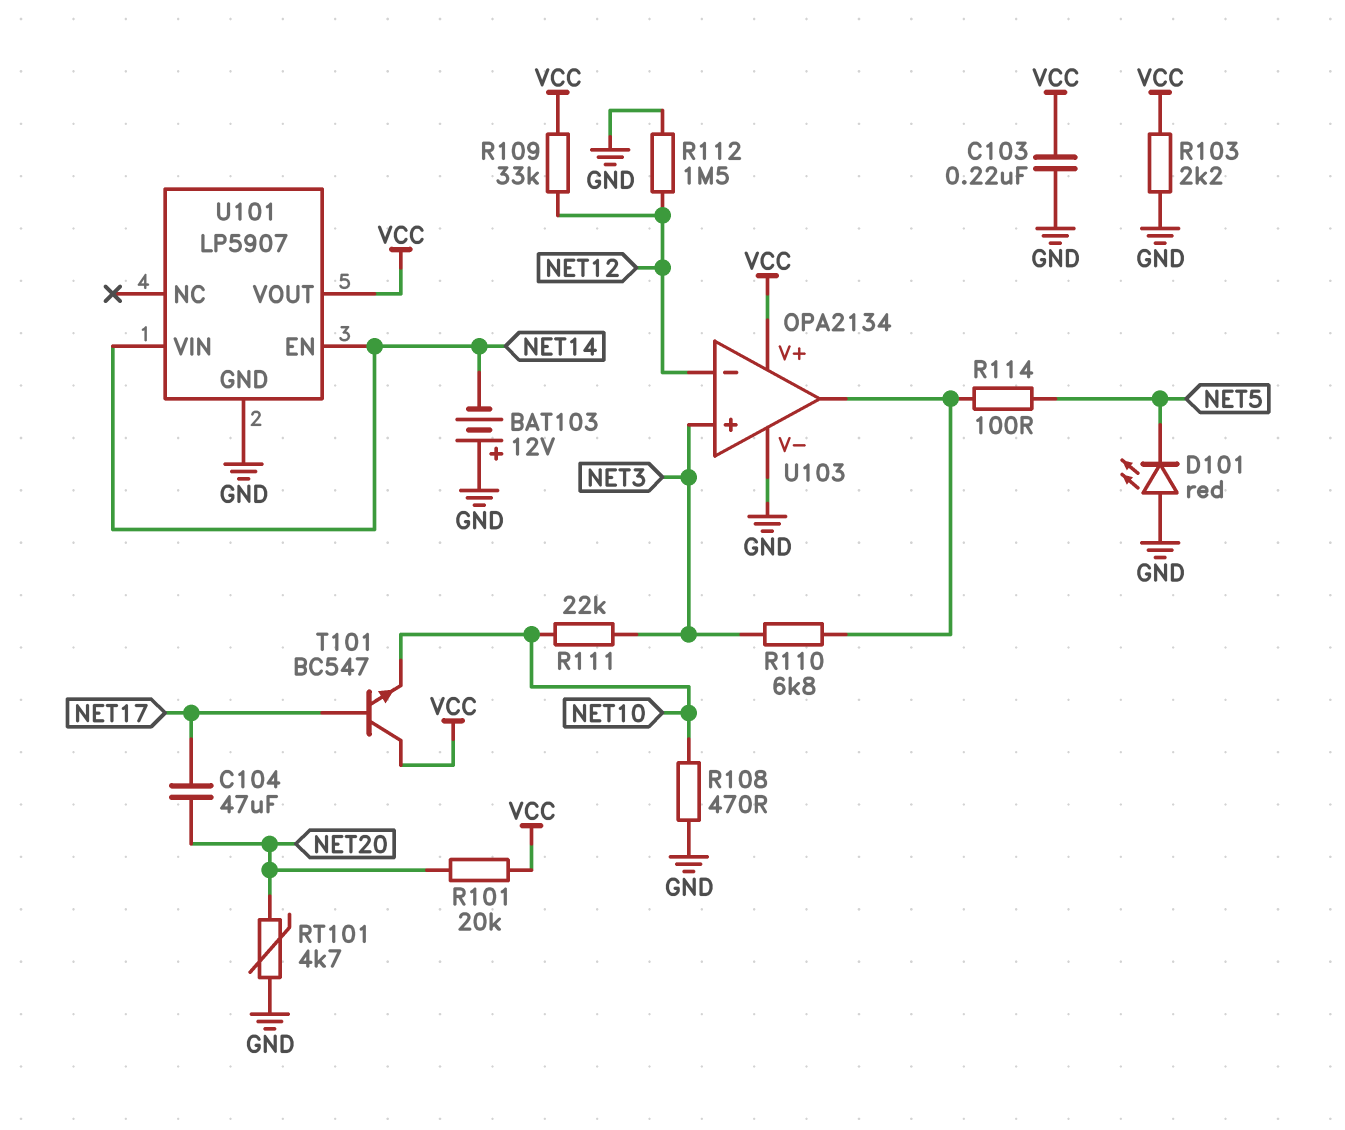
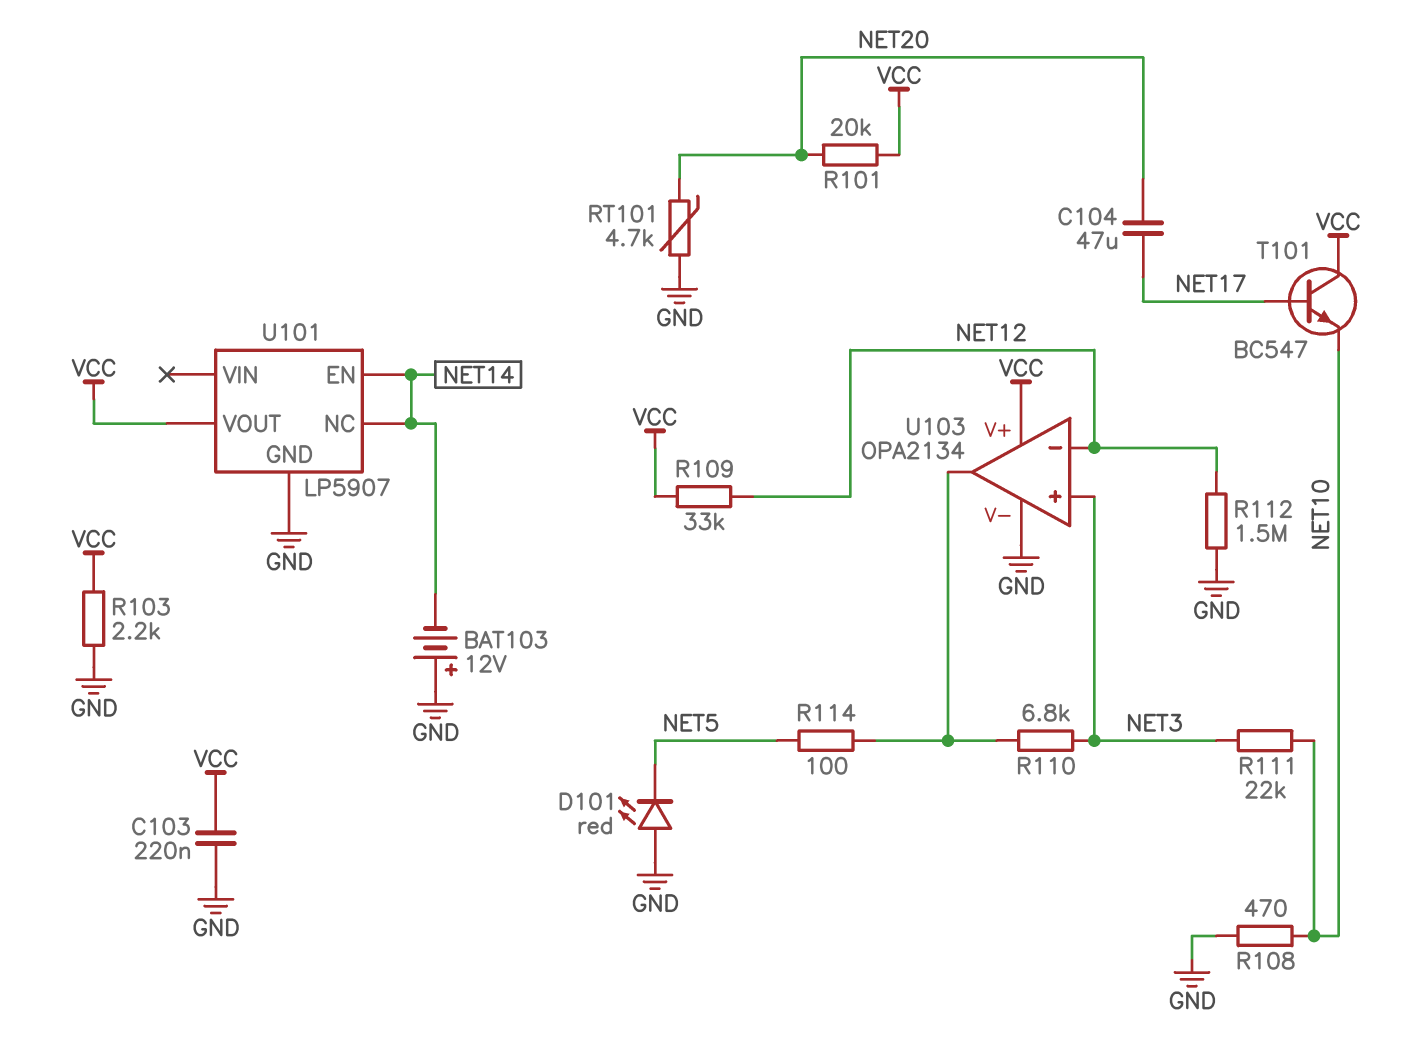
U101 pin NC: none -> NET14
U101 pin VIN: NET14 -> none

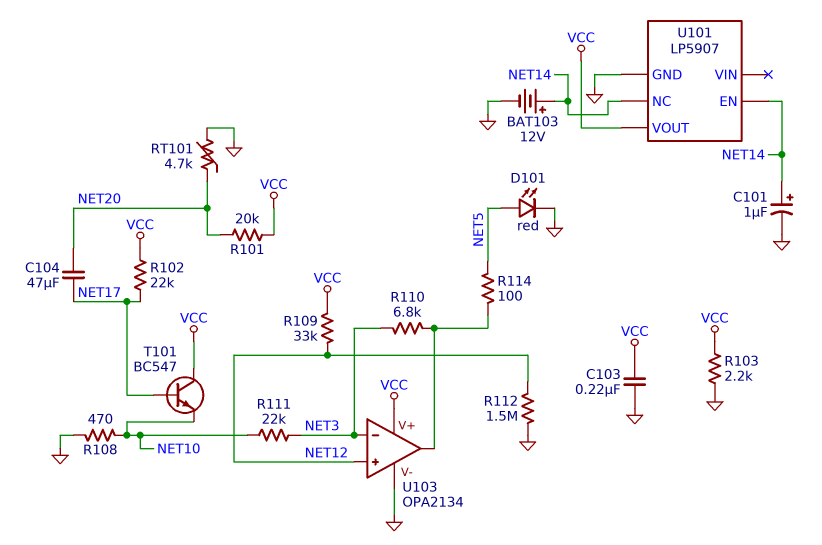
BAT103: 12V (plus GND, minus NET14) -> 12V (plus NET14, minus GND)
C101: none -> 1uF (plus NET14, minus GND)
D101: LED red (A GND, K NET5) -> LED red (A NET5, K GND)
R102: none -> 22k (NET17, VCC)
U103 pin in+: NET3 -> NET12
U103 pin in-: NET12 -> NET3

